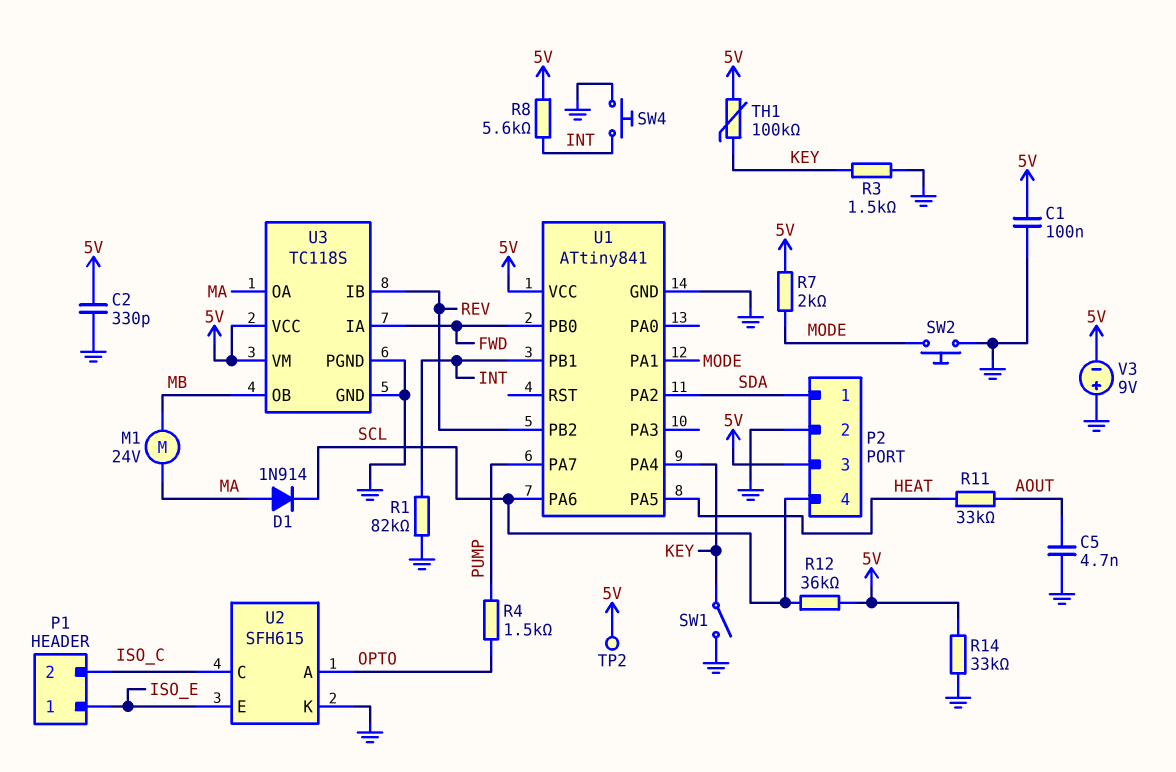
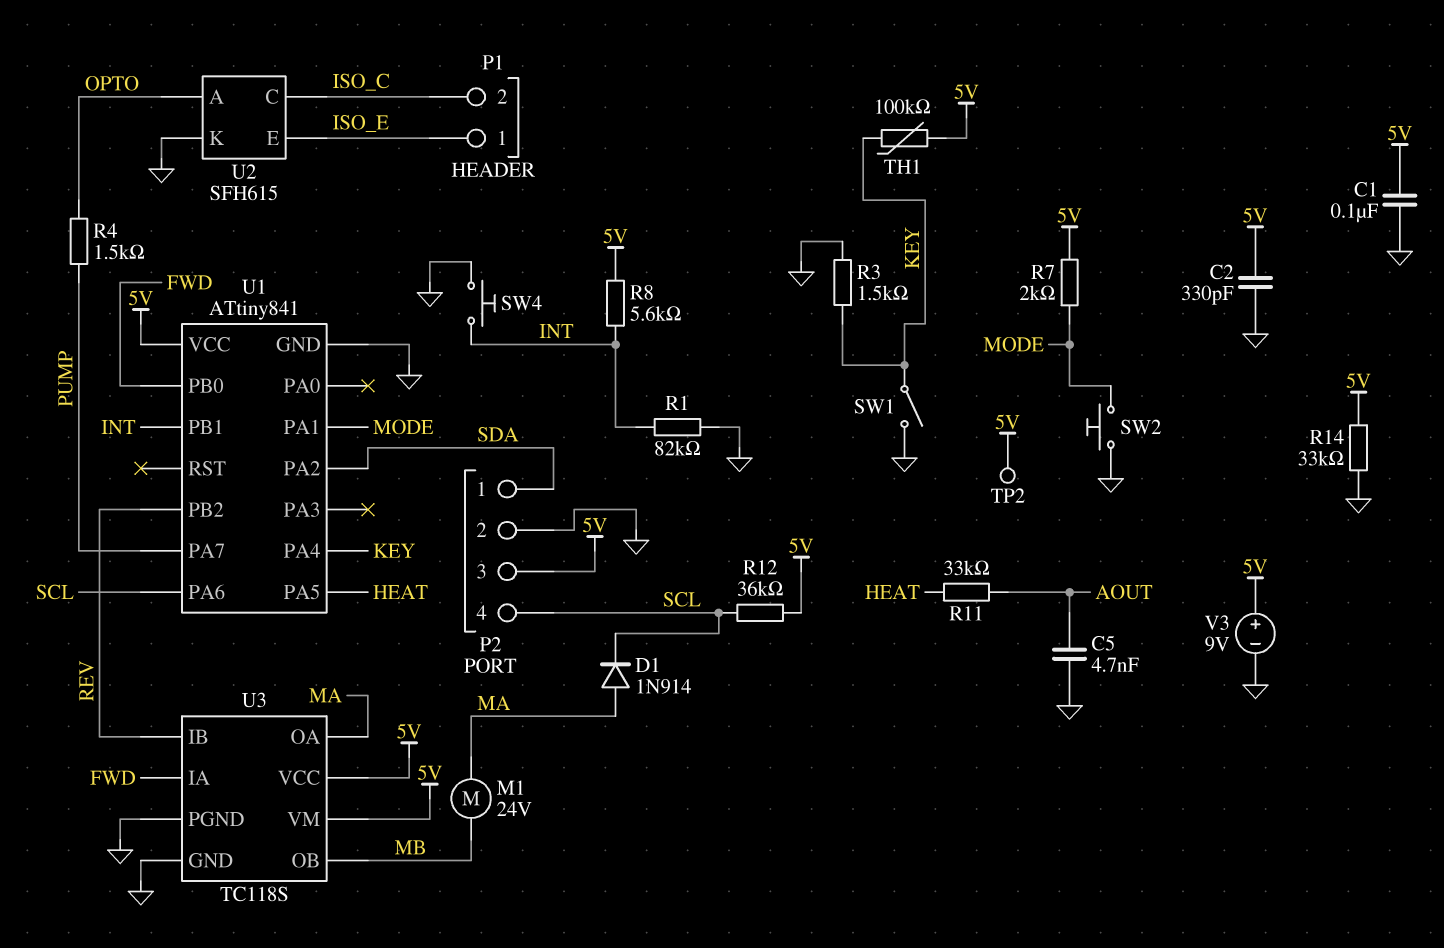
V3: 9V (plus GND, minus 5V) -> 9V (plus 5V, minus GND)

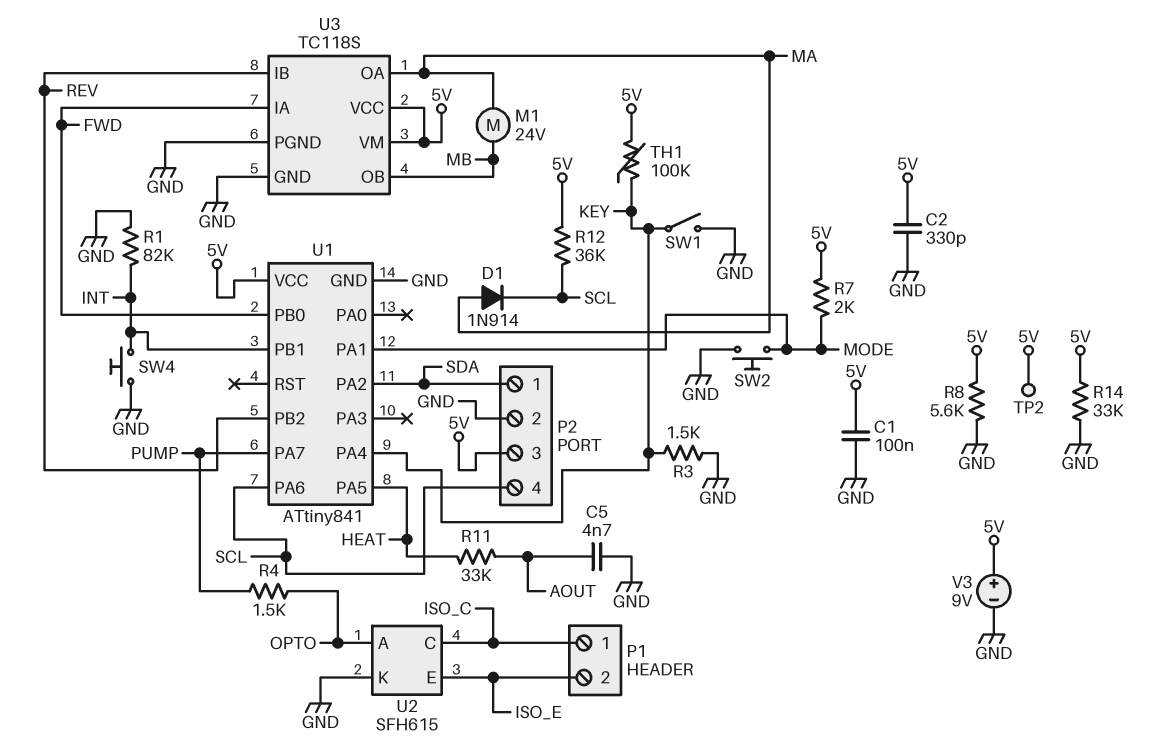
P1 pin 1: ISO_E -> ISO_C
P1 pin 2: ISO_C -> ISO_E
R8: 5.6k (5V, INT) -> 5.6k (5V, GND)

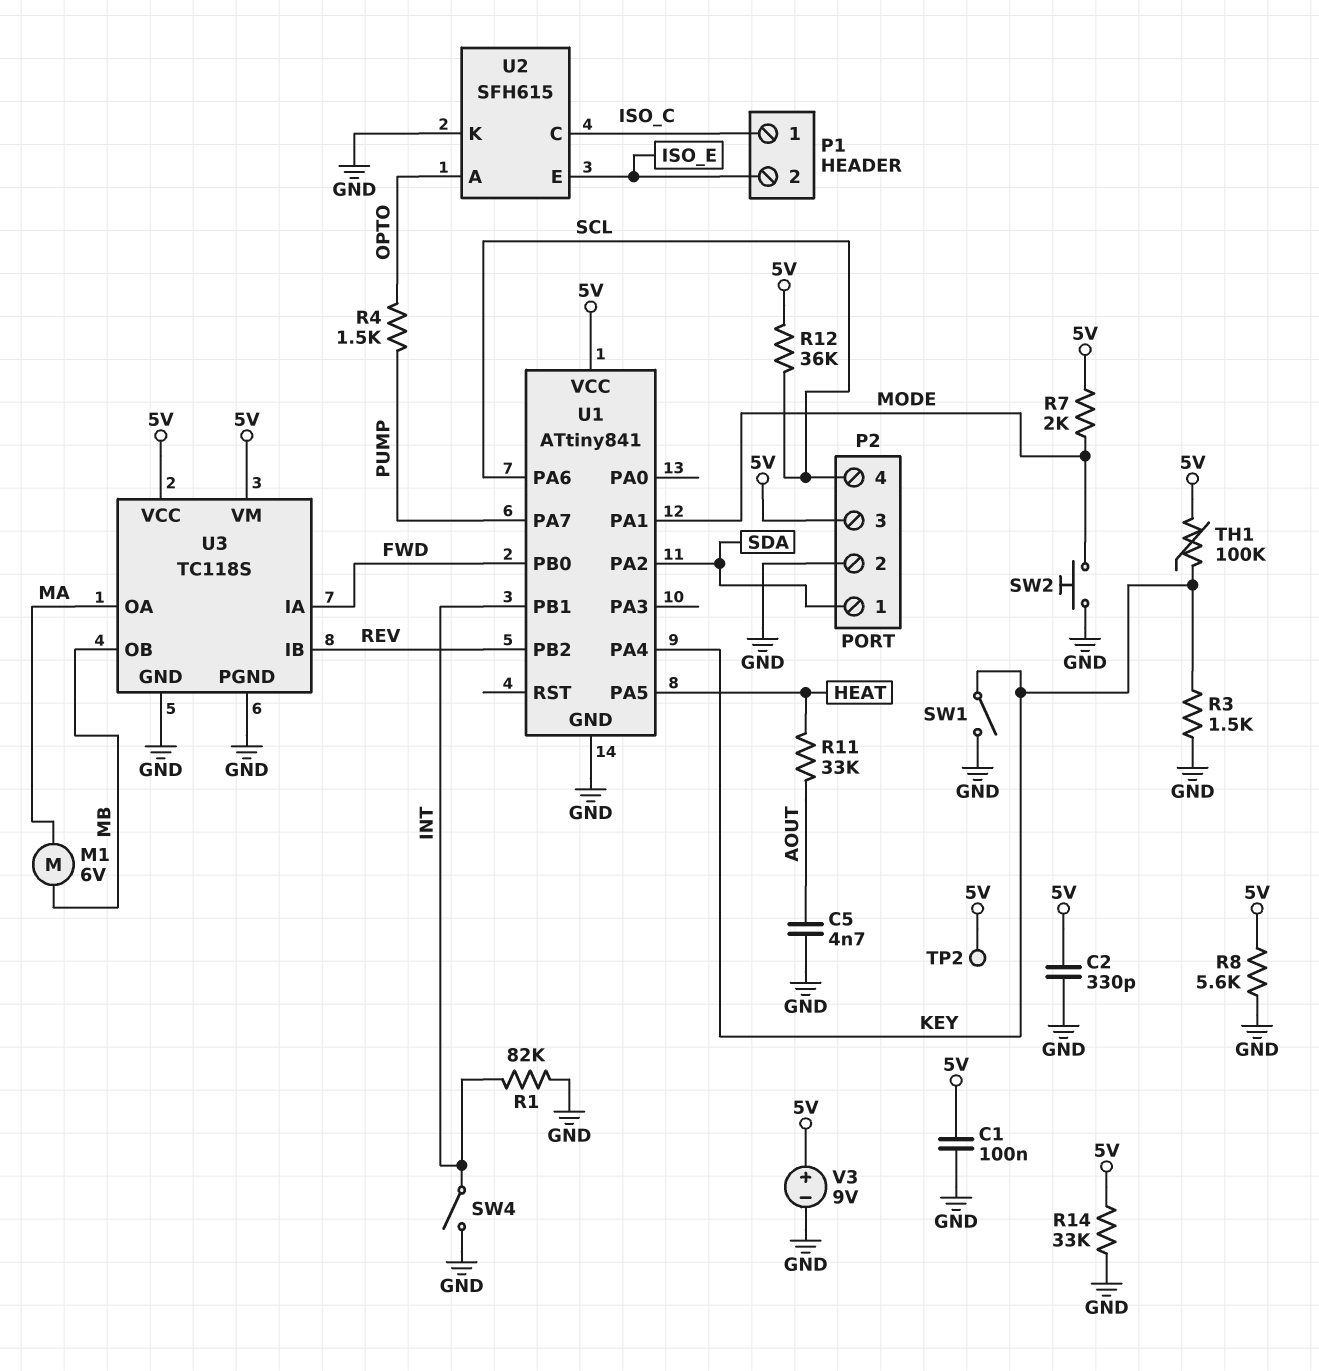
D1: diode 1N914 (A MA, K SCL) -> none
M1: motor 24V (MA, MB) -> motor 6V (MA, MB)
SW4: button (GND, INT) -> switch (GND, INT)

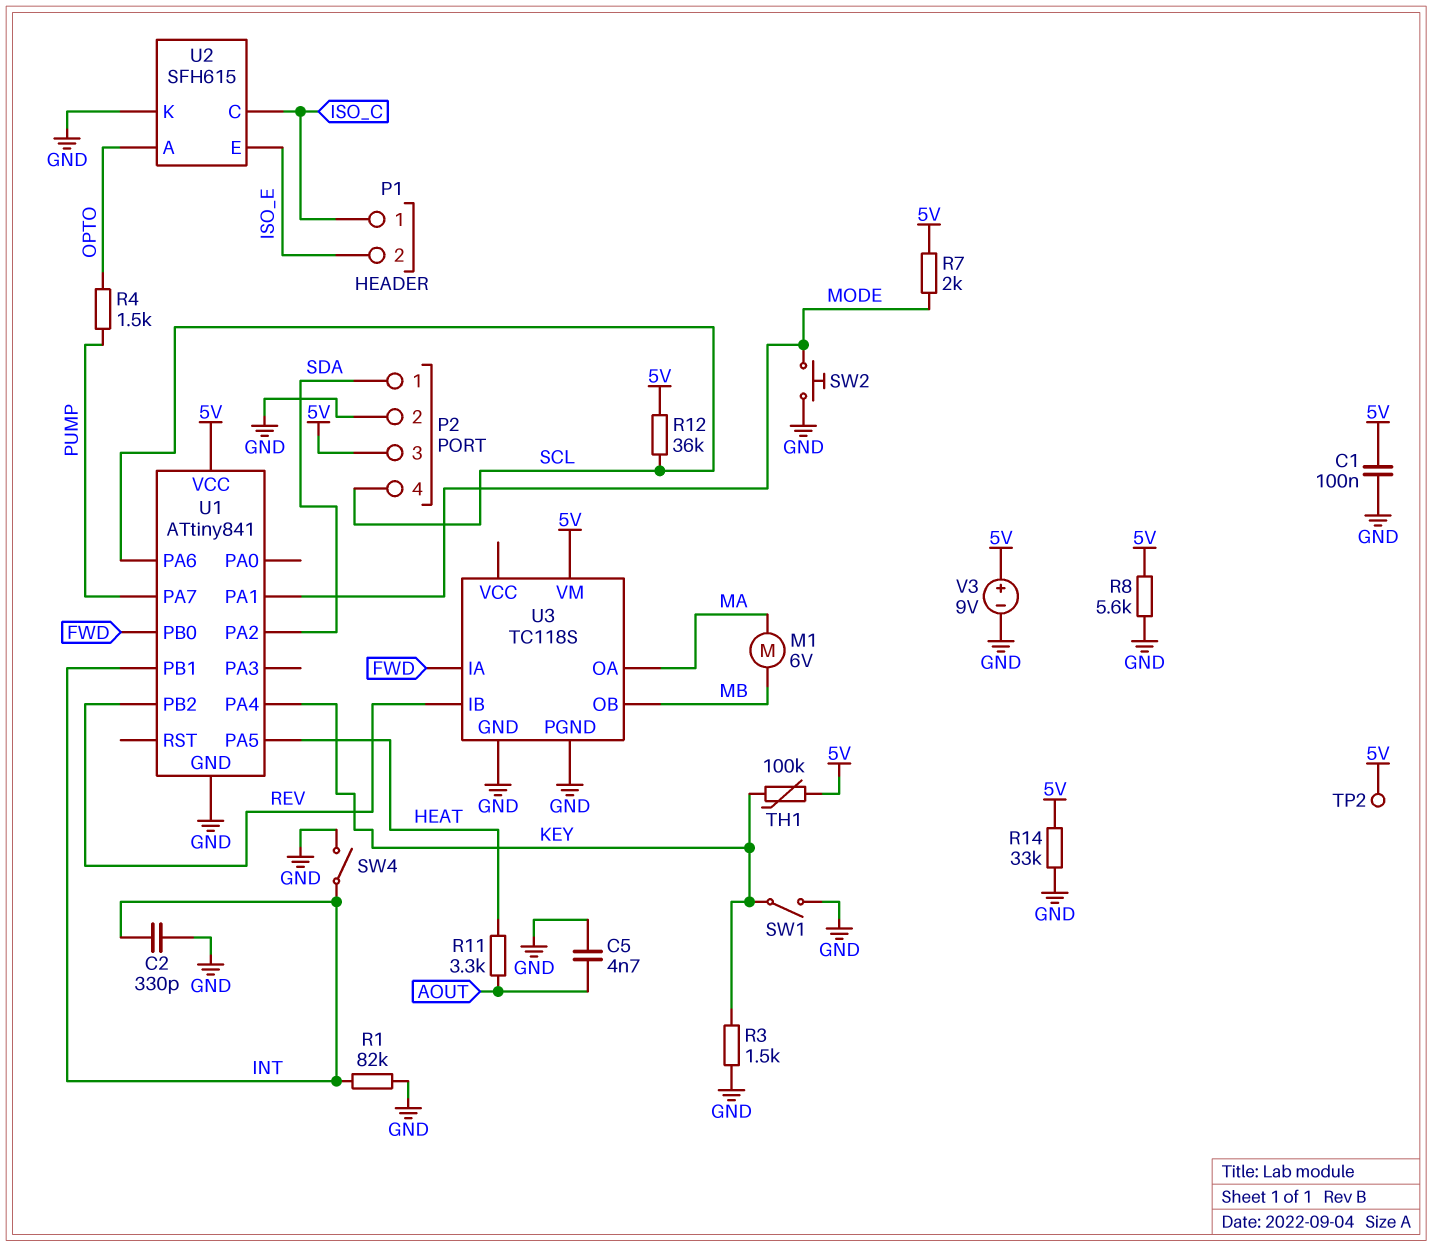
C2: 330pF (5V, GND) -> 330pF (GND, INT)
R11: 33k (AOUT, HEAT) -> 3.3k (AOUT, HEAT)
U3 pin VCC: 5V -> none

